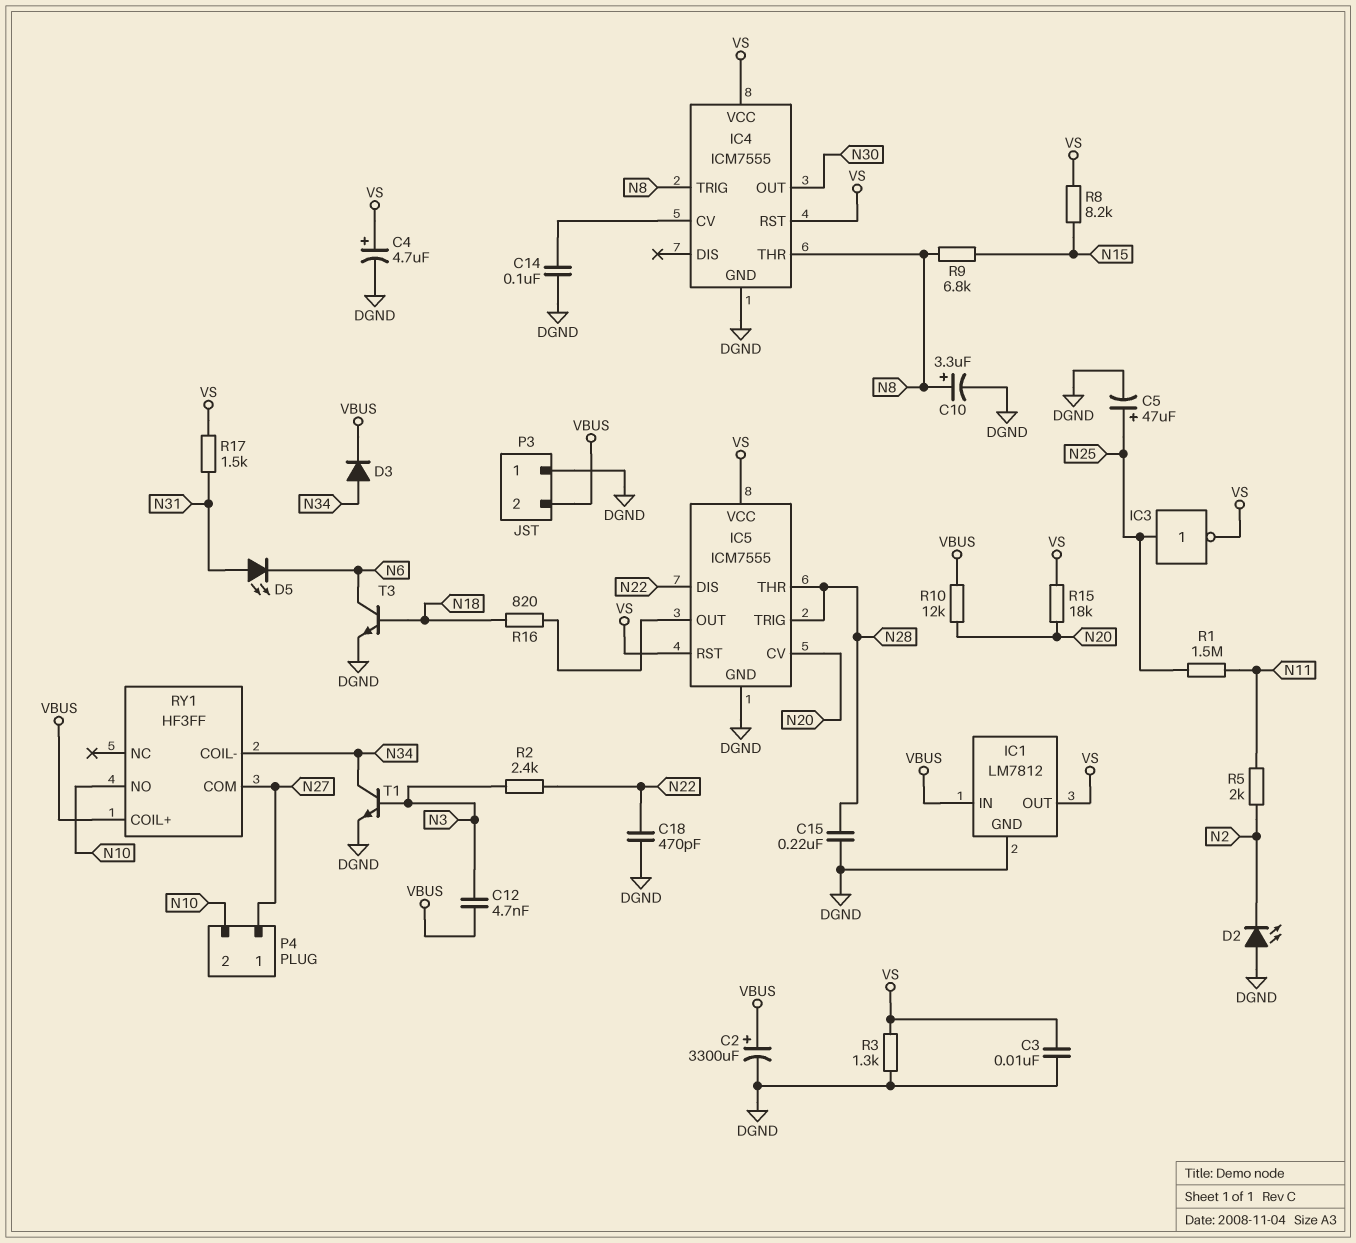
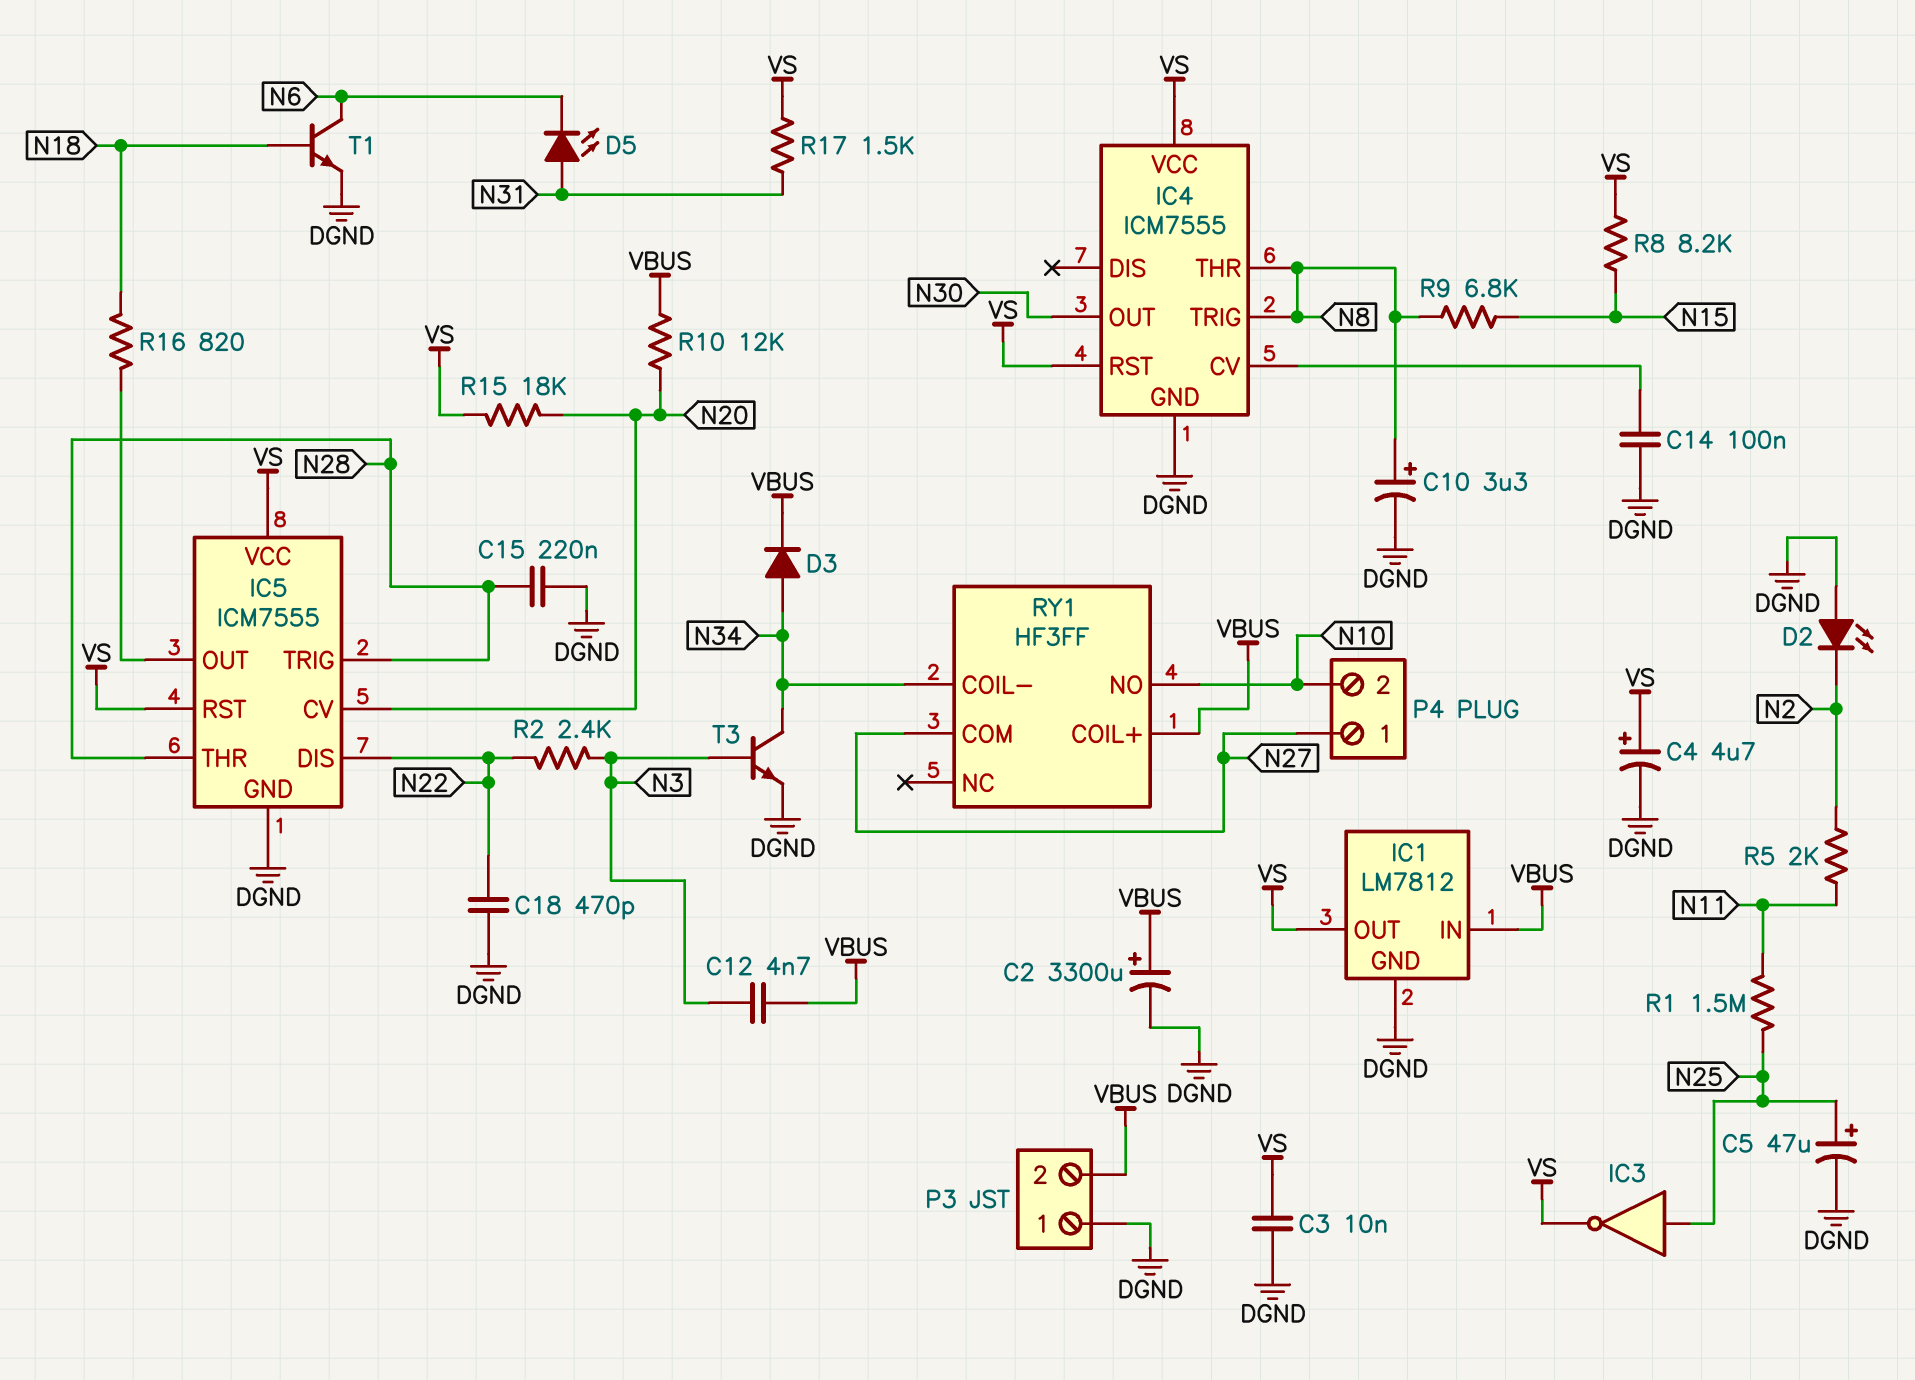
R3: 1.3k (DGND, VS) -> none
T1: NPN (B N3, C N34, E DGND) -> NPN (B N18, C N6, E DGND)
T3: NPN (B N18, C N6, E DGND) -> NPN (B N3, C N34, E DGND)

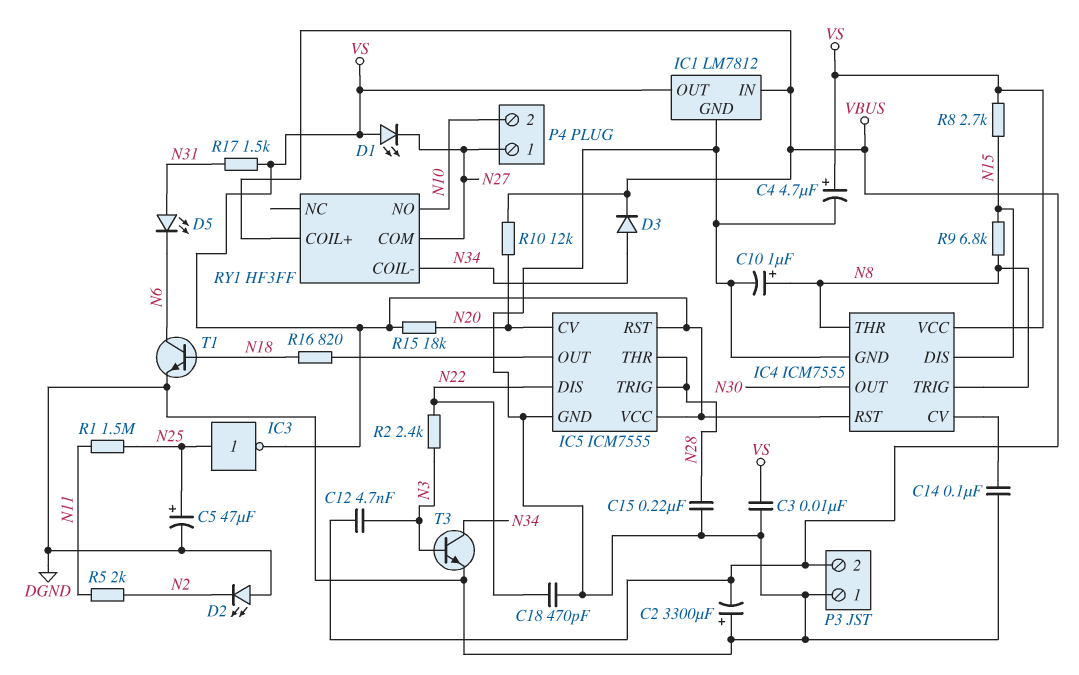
C2: 3300uF (plus VBUS, minus DGND) -> 3300uF (plus DGND, minus VBUS)
C10: 3.3uF (plus N8, minus DGND) -> 1uF (plus N8, minus DGND)
D1: none -> LED (A VS, K N27)
IC4 pin DIS: none -> N15
R8: 8.2k (N15, VS) -> 2.7k (N15, VS)

